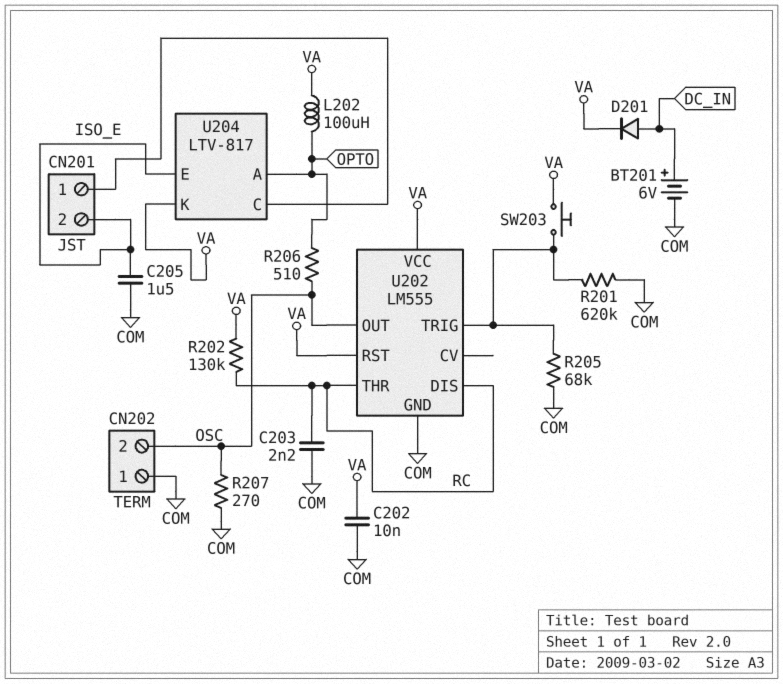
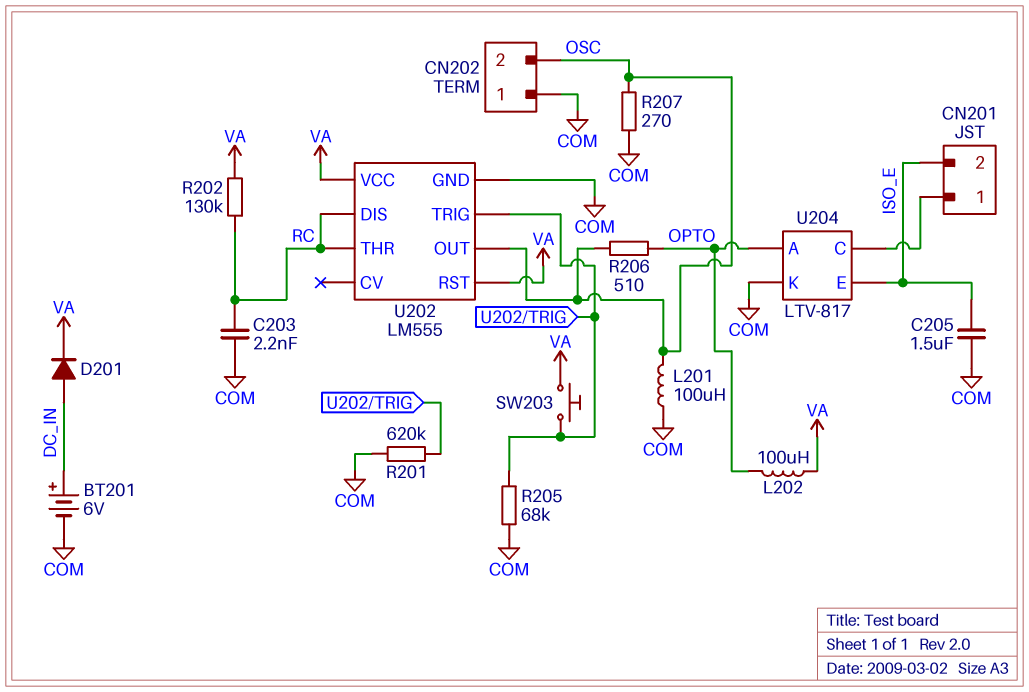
C202: 10nF (COM, VA) -> none
L201: none -> 100uH (COM, OSC)
U204 pin K: VA -> COM

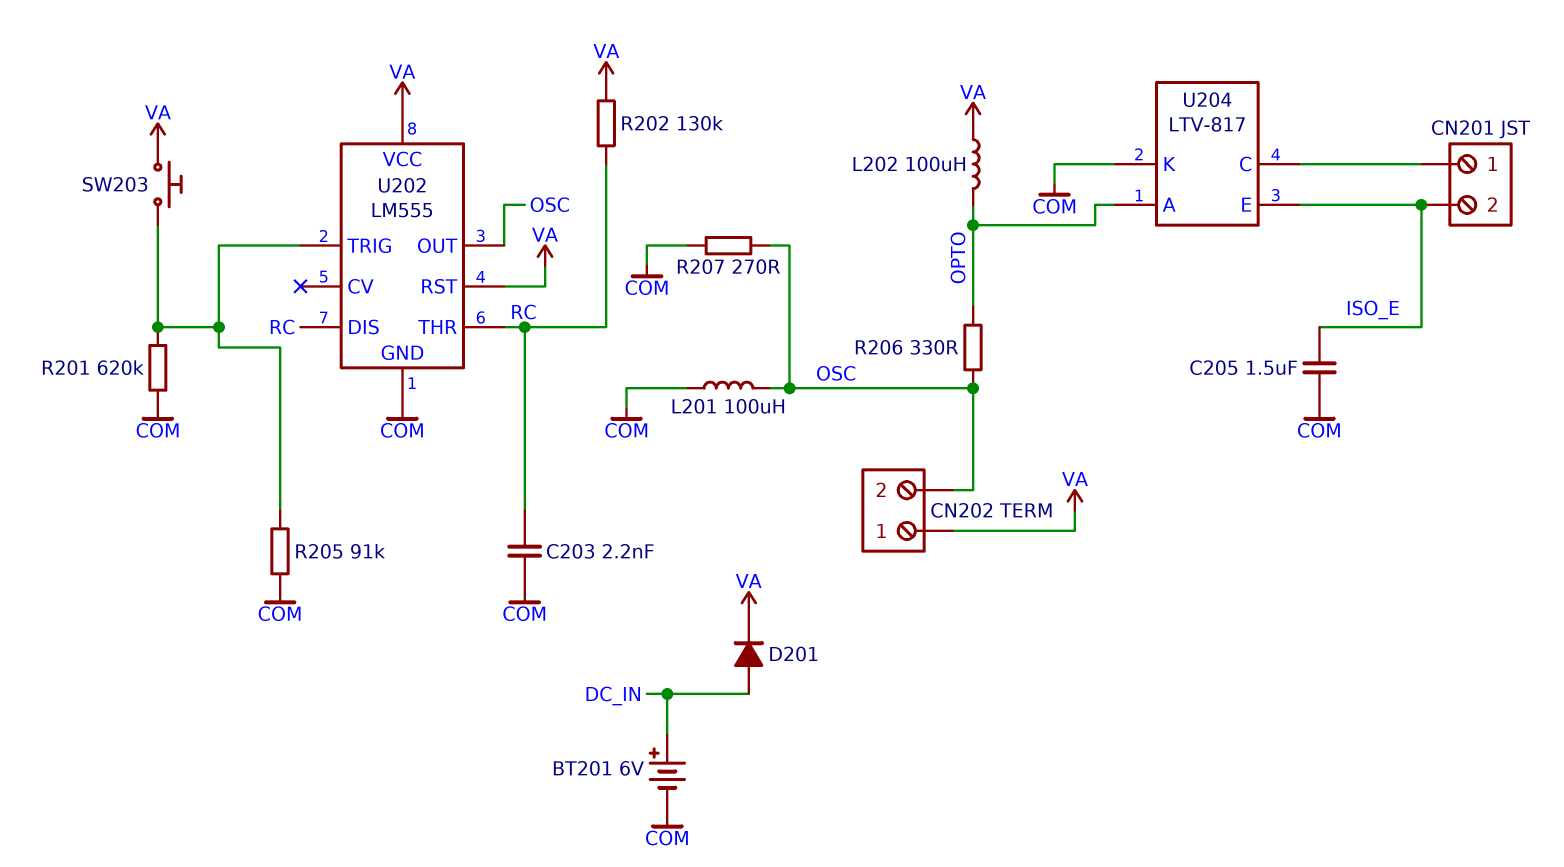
CN202 pin 1: COM -> VA
R205: 68k (COM, U202/TRIG) -> 91k (COM, U202/TRIG)
R206: 510 (OPTO, OSC) -> 330 (OPTO, OSC)

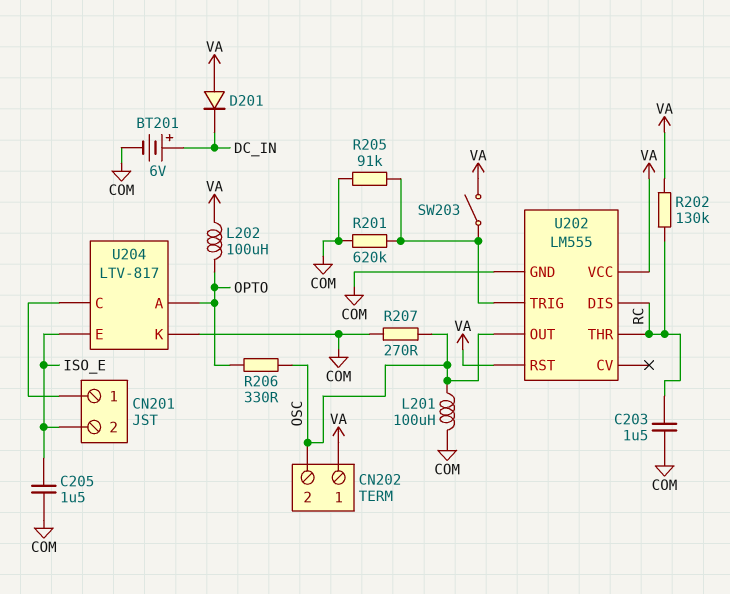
C203: 2.2nF (COM, RC) -> 1.5uF (COM, RC)
D201: diode (A DC_IN, K VA) -> diode (A VA, K DC_IN)
SW203: button (U202/TRIG, VA) -> switch (U202/TRIG, VA)

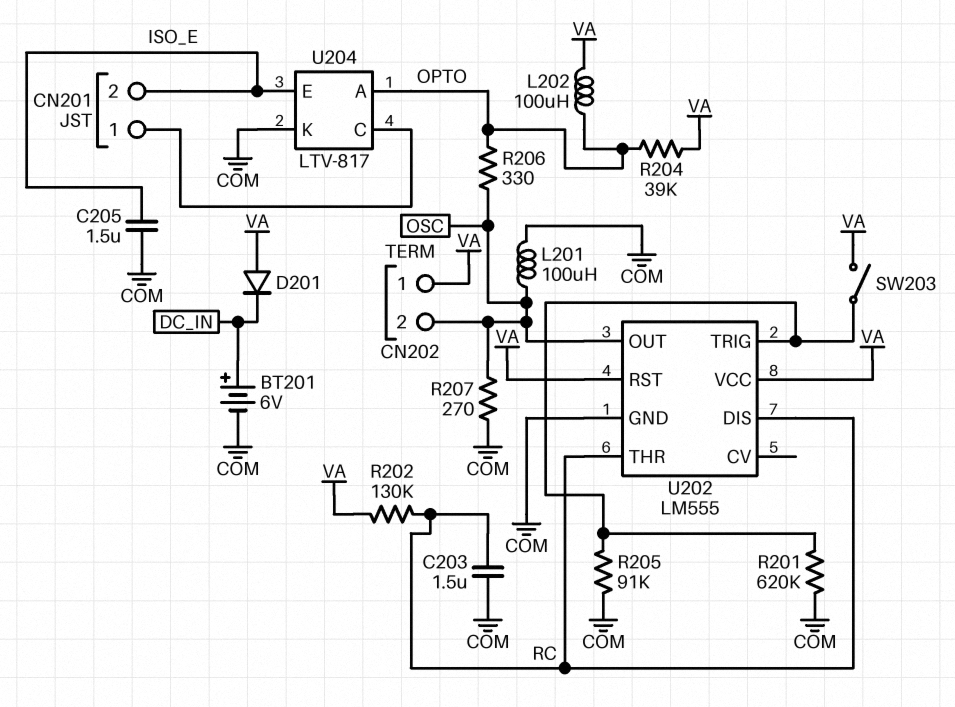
R204: none -> 39k (OPTO, VA)

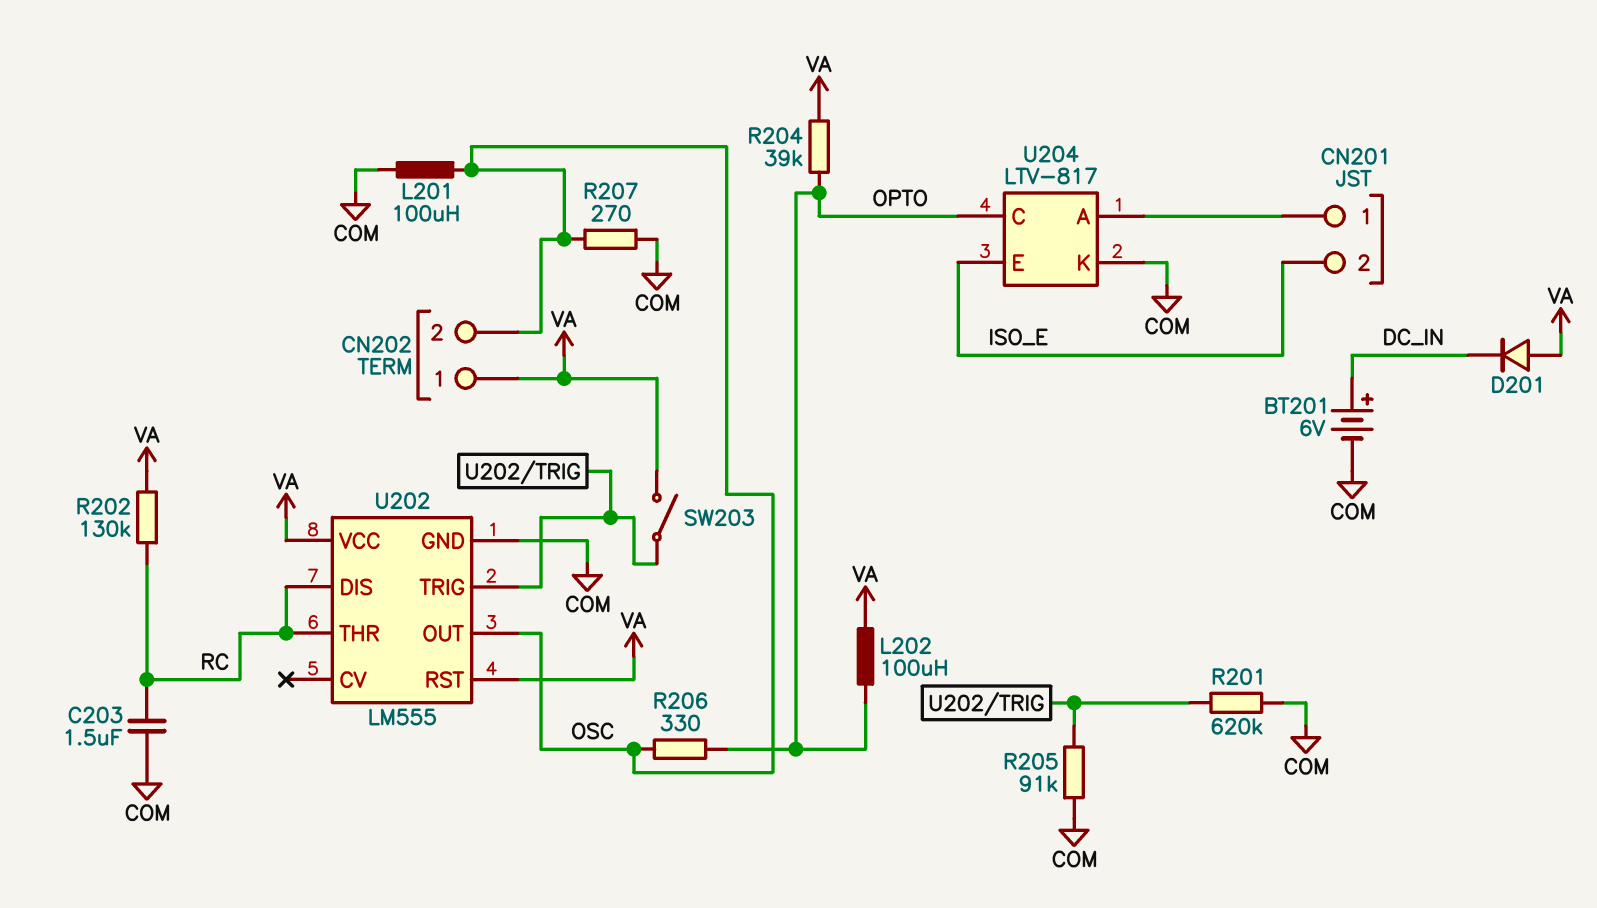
C205: 1.5uF (COM, ISO_E) -> none
U204 pin A: OPTO -> CN201/1
U204 pin C: CN201/1 -> OPTO

